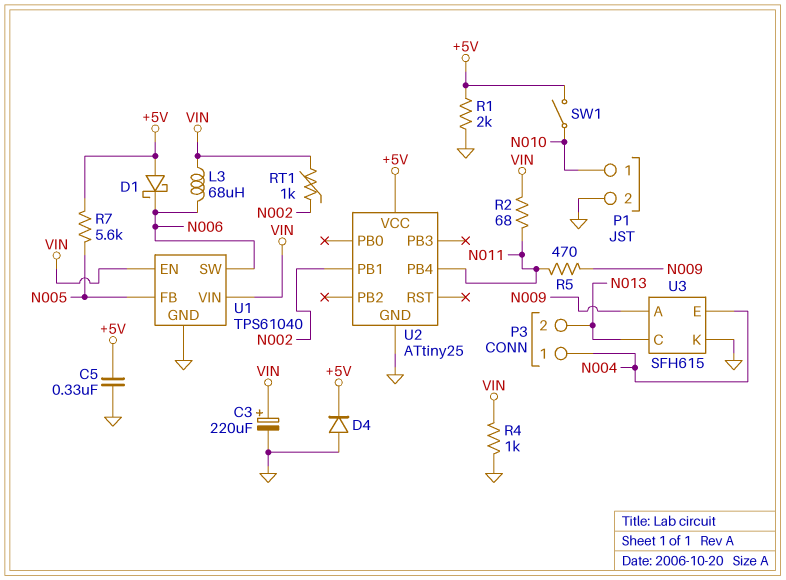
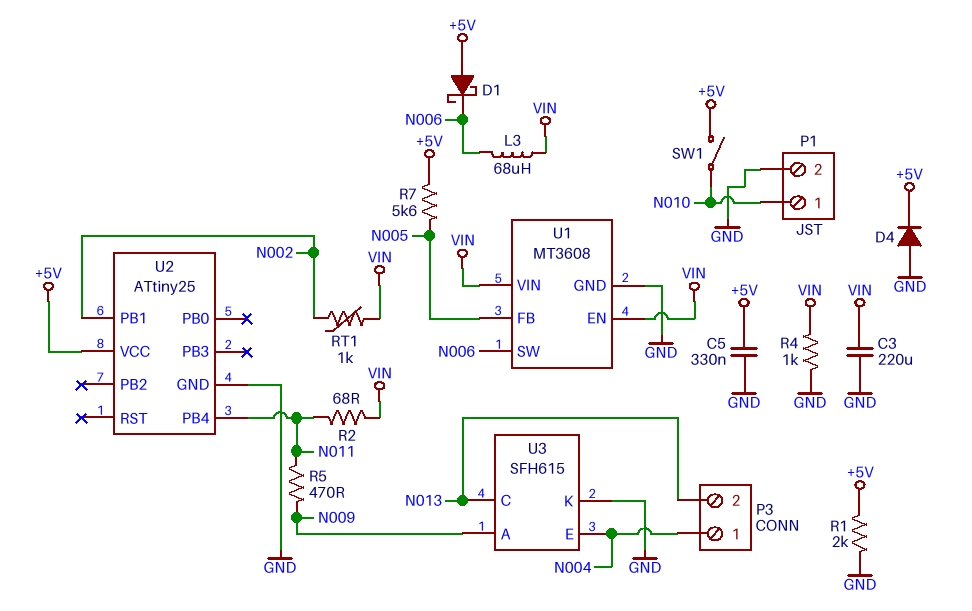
C3: 220uF (plus VIN, minus GND) -> 220uF (GND, VIN)
U1: TPS61040 -> MT3608

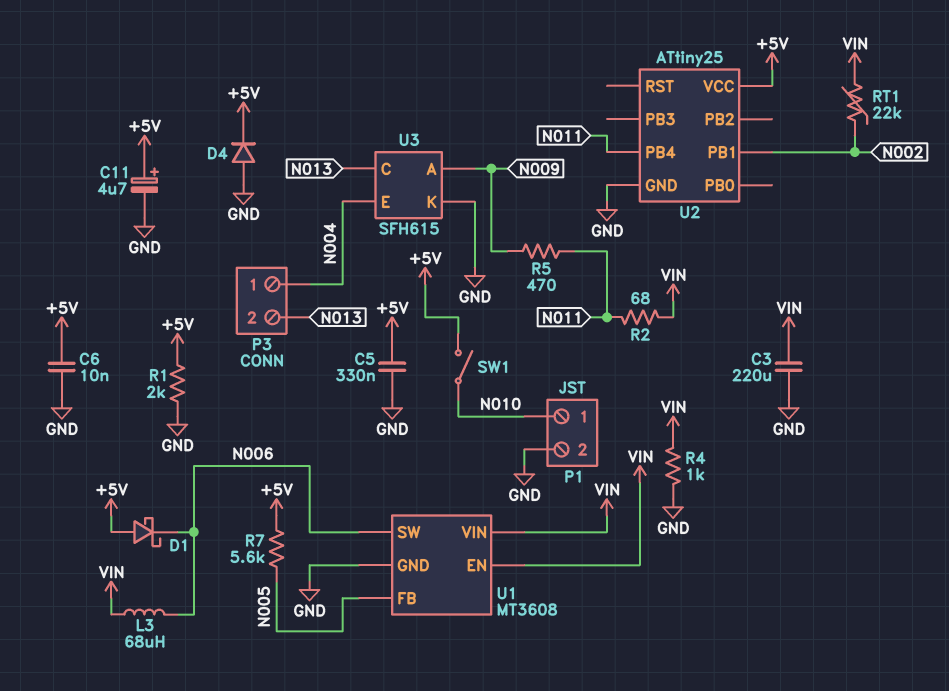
C6: none -> 10nF (+5V, GND)
C11: none -> 4.7uF (plus +5V, minus GND)
RT1: 1k (N002, VIN) -> 22k (N002, VIN)

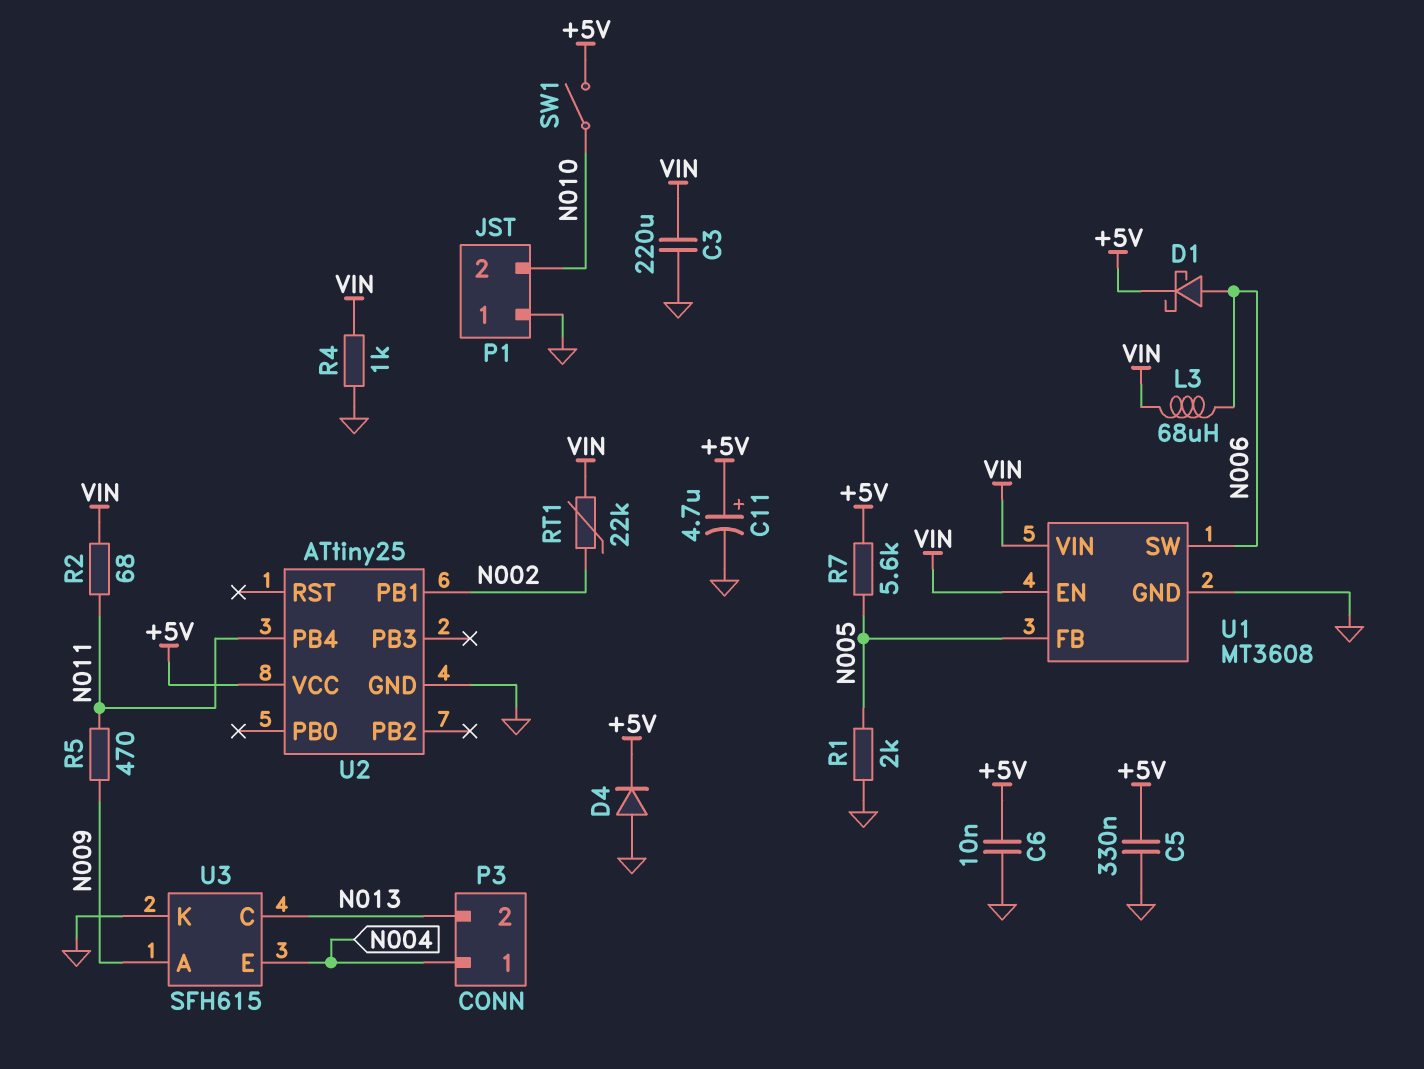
D1: schottky (A +5V, K N006) -> schottky (A N006, K +5V)
P1 pin 1: N010 -> GND
P1 pin 2: GND -> N010
R1: 2k (+5V, GND) -> 2k (GND, N005)

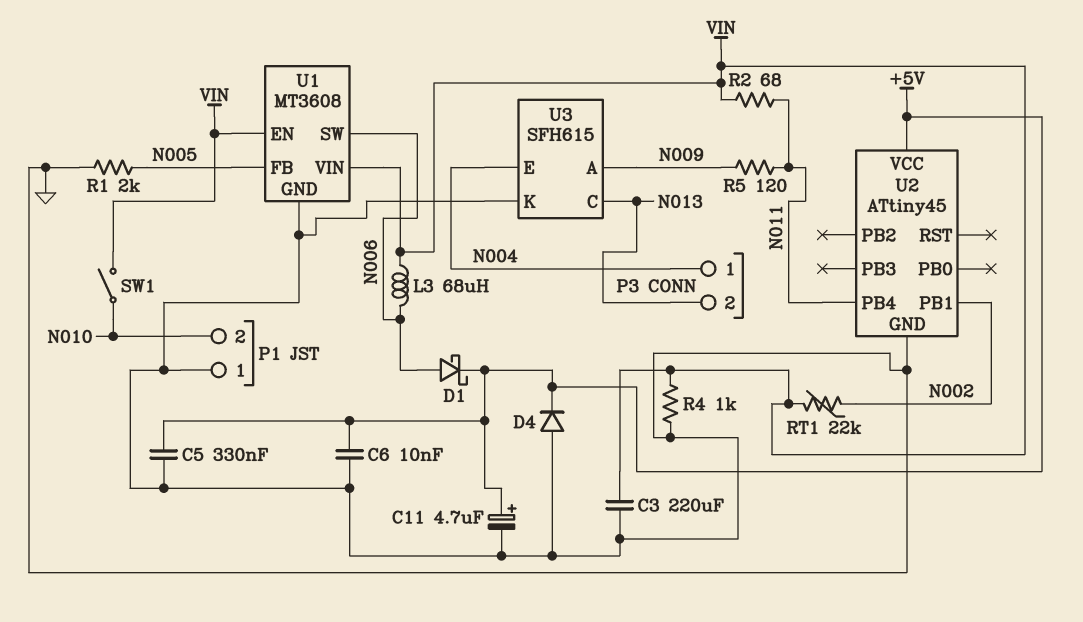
R5: 470 (N009, N011) -> 120 (N009, N011)
R7: 5.6k (+5V, N005) -> none
SW1: switch (+5V, N010) -> switch (N010, VIN)
U2: ATtiny25 -> ATtiny45

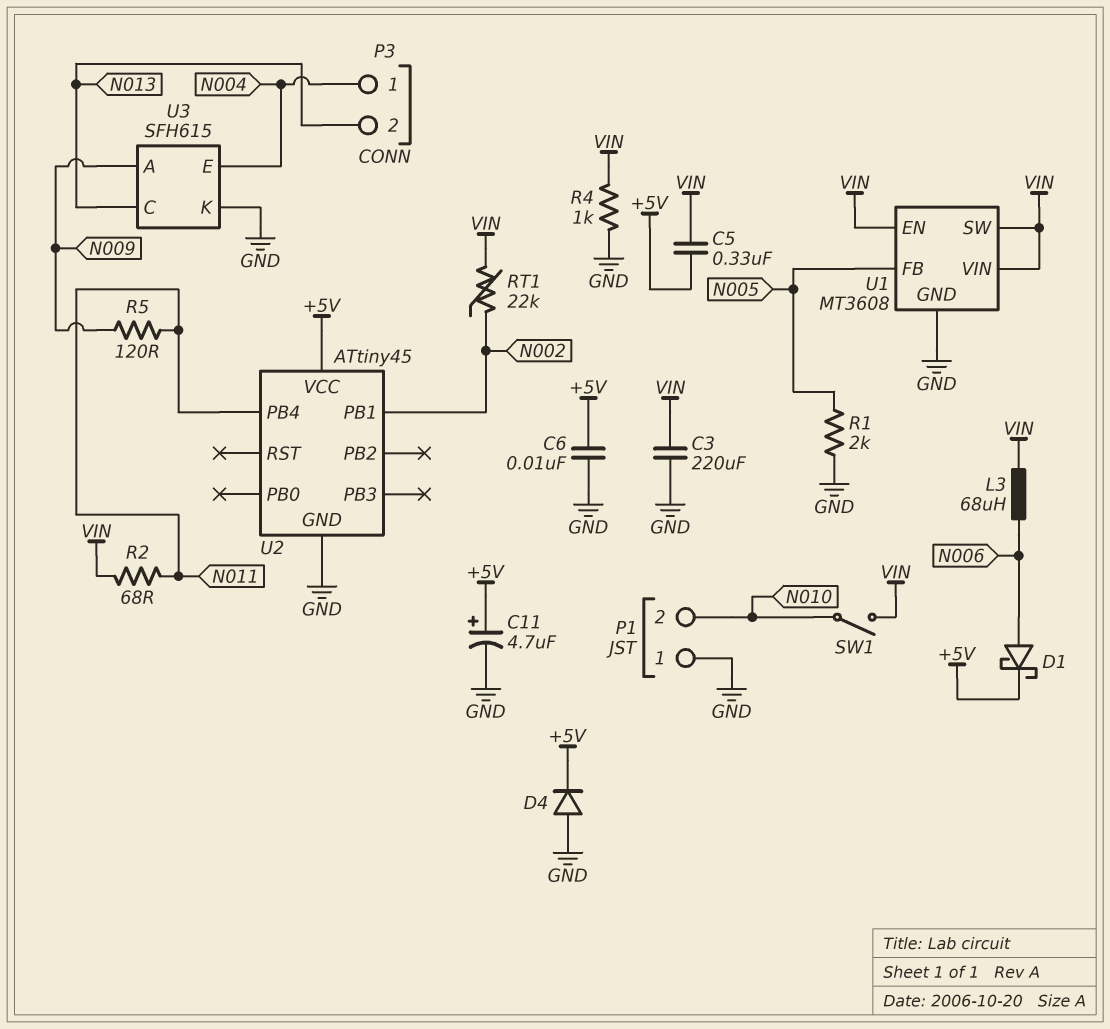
C5: 330nF (+5V, GND) -> 330nF (+5V, VIN)
U1 pin SW: N006 -> VIN

